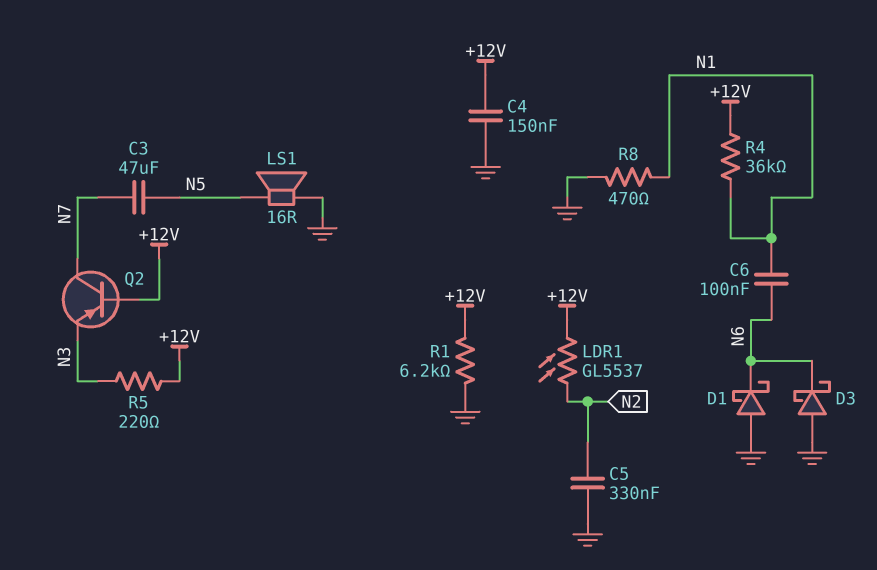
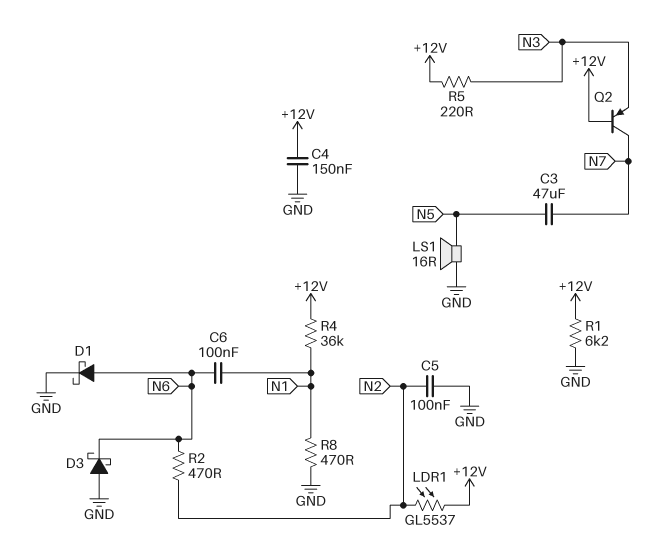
C5: 330nF (GND, N2) -> 100nF (GND, N2)
D1: schottky (A GND, K N6) -> schottky (A N6, K GND)
R2: none -> 470 (N2, N6)

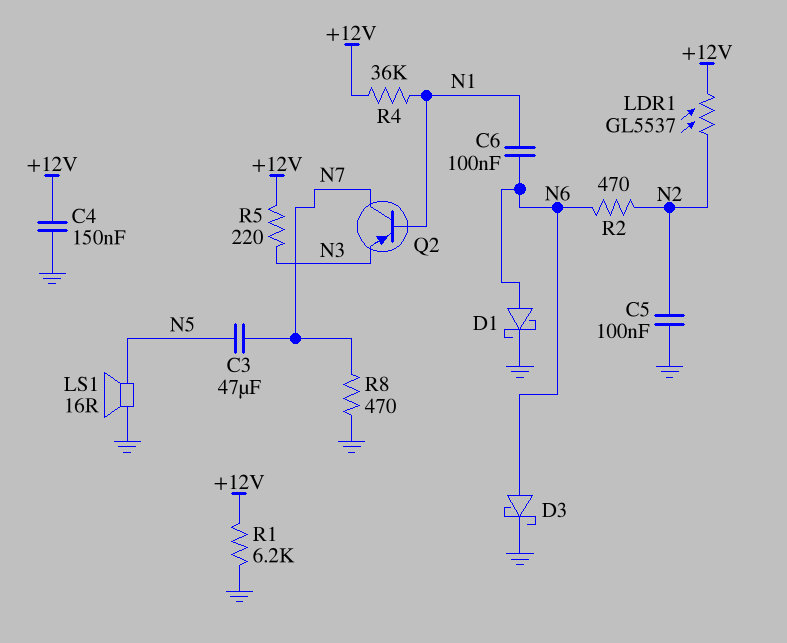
D3: schottky (A GND, K N6) -> schottky (A N6, K GND)
Q2: PNP (B +12V, C N7, E N3) -> PNP (B N1, C N7, E N3)
R8: 470 (GND, N1) -> 470 (GND, N7)

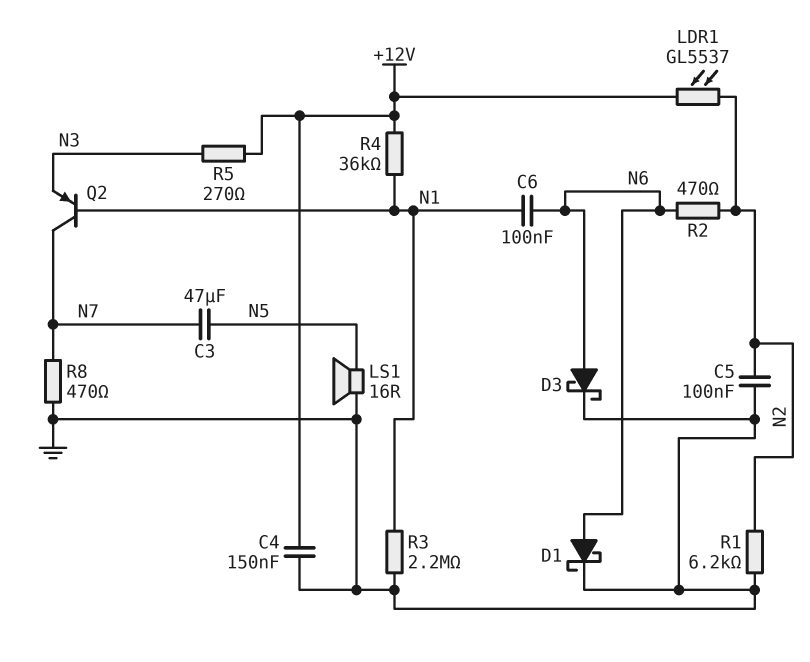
R1: 6.2k (+12V, GND) -> 6.2k (GND, N2)
R3: none -> 2.2M (GND, N1)
R5: 220 (+12V, N3) -> 270 (+12V, N3)

